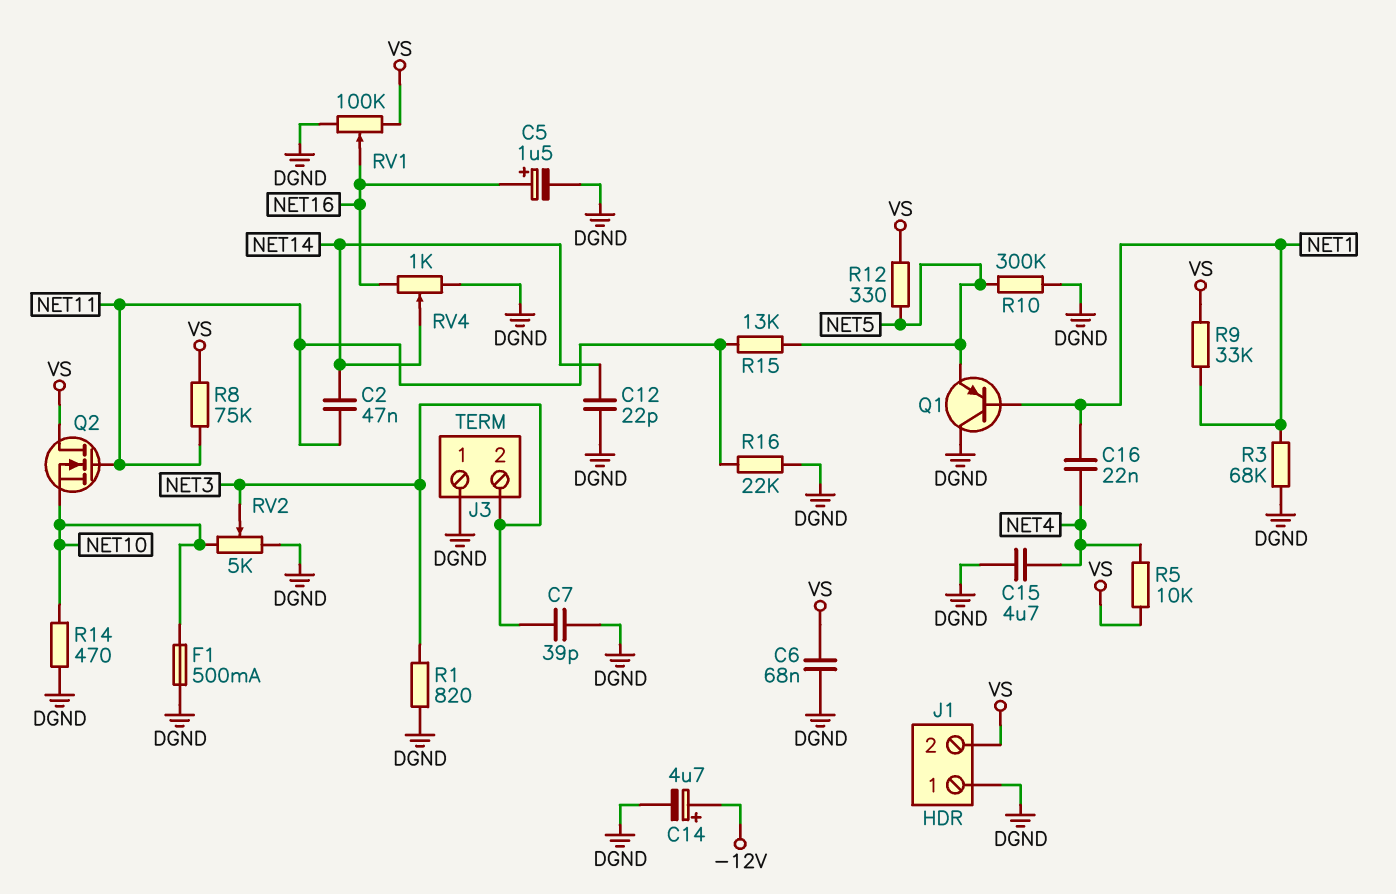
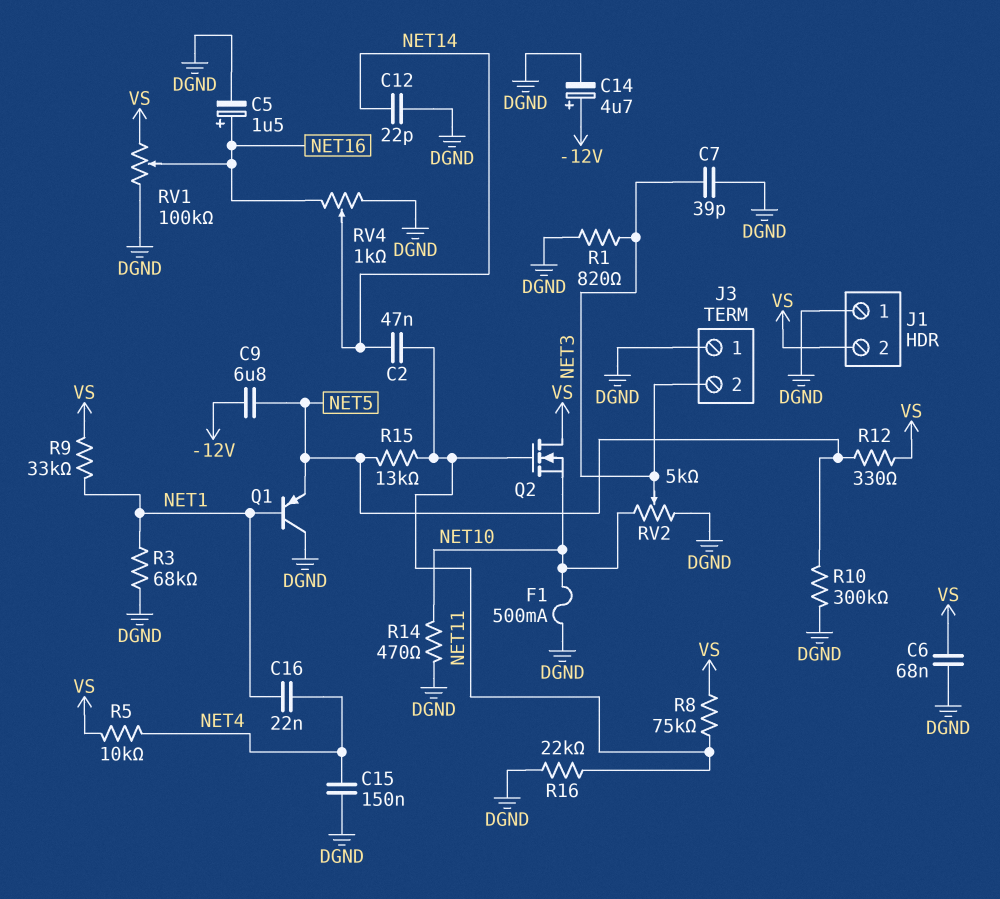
C9: none -> 6.8uF (-12V, NET5)
C15: 4.7uF (DGND, NET4) -> 150nF (DGND, NET4)

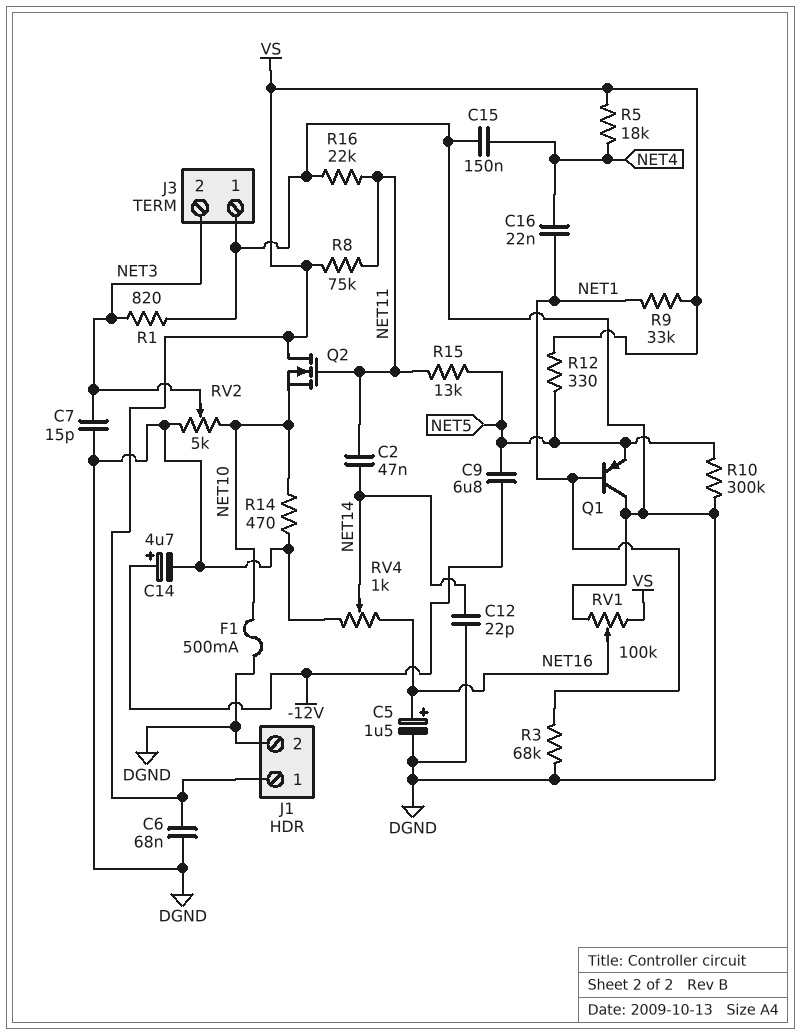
C7: 39pF (DGND, NET3) -> 15pF (DGND, NET3)
J1 pin 1: DGND -> VS
J1 pin 2: VS -> DGND
R5: 10k (NET4, VS) -> 18k (NET4, VS)

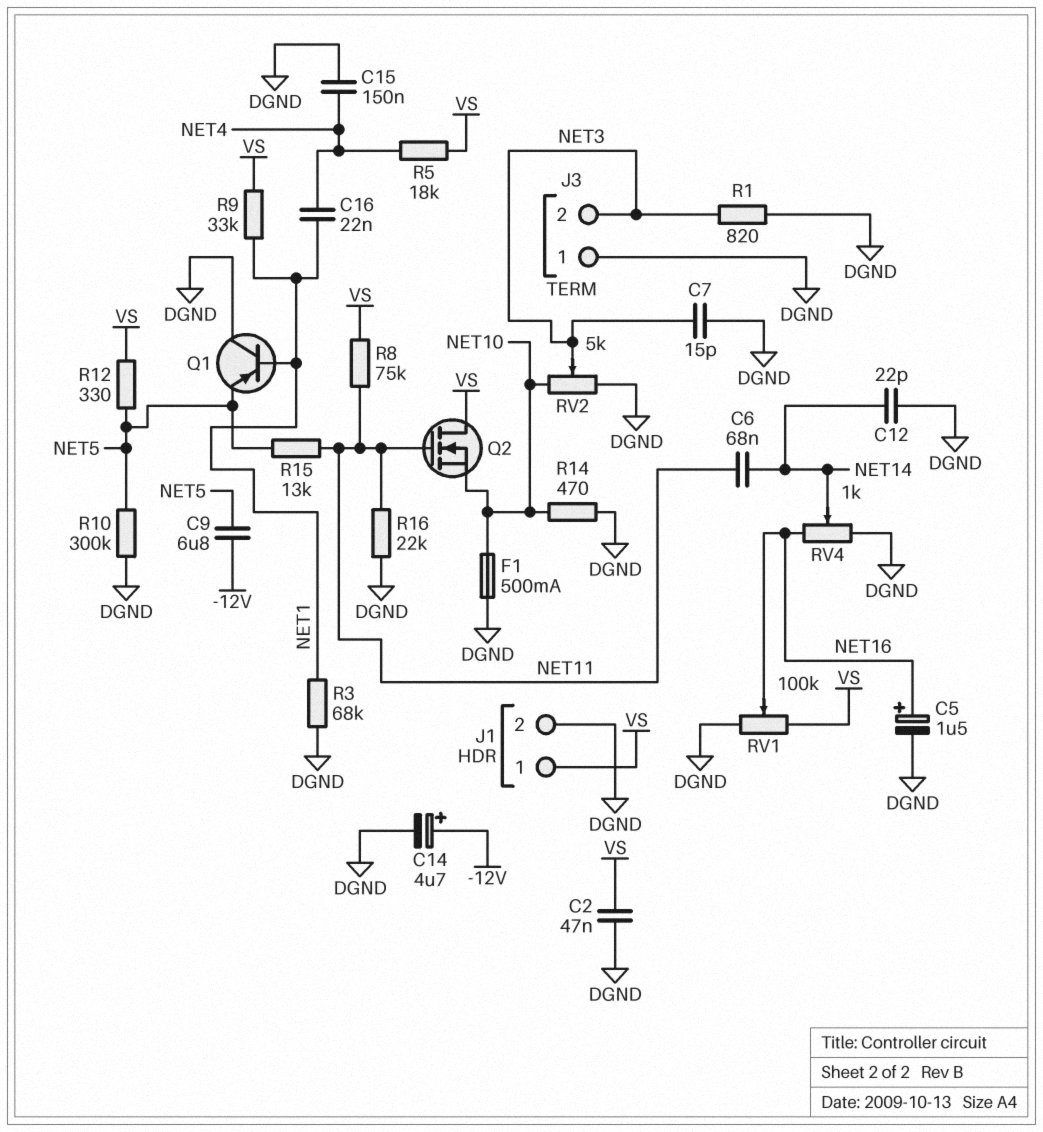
C2: 47nF (NET11, NET14) -> 47nF (DGND, VS)
C6: 68nF (DGND, VS) -> 68nF (NET11, NET14)

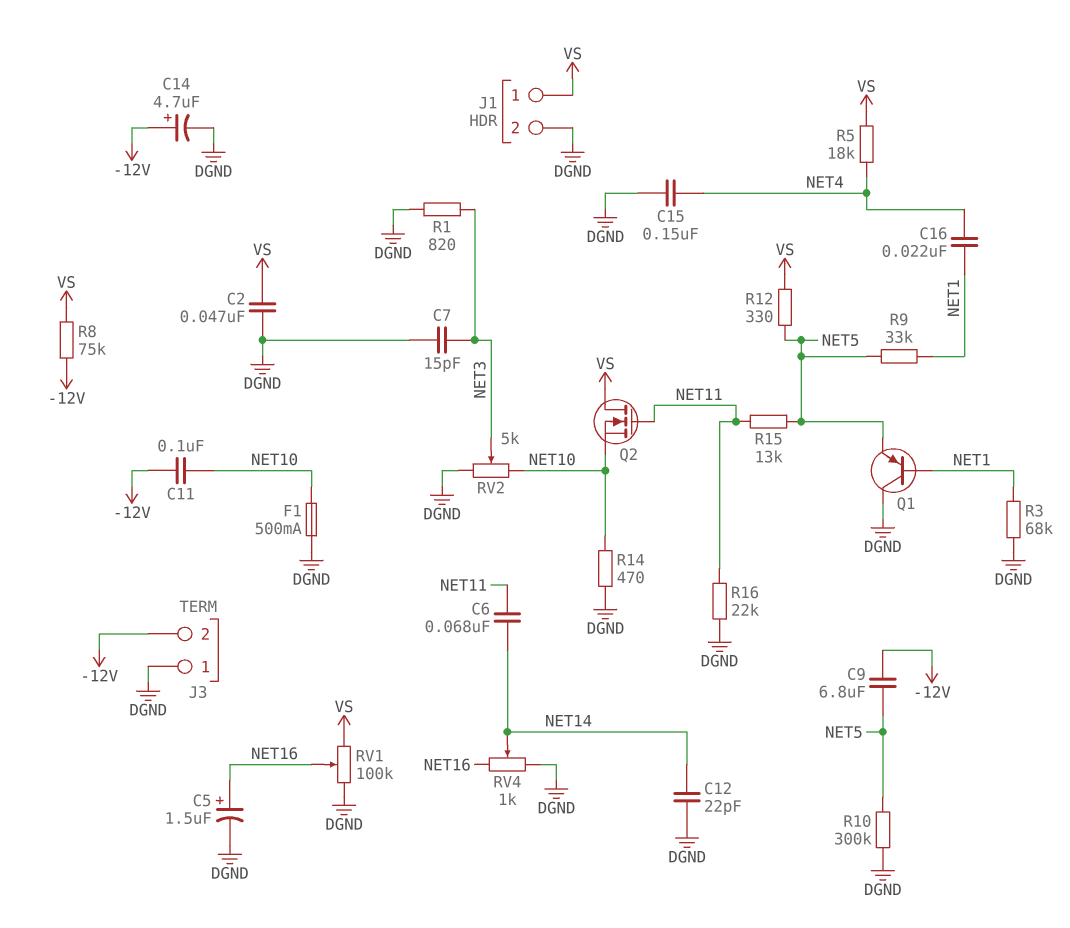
C11: none -> 100nF (-12V, NET10)
J3 pin 2: NET3 -> -12V
R8: 75k (NET11, VS) -> 75k (-12V, VS)
R9: 33k (NET1, VS) -> 33k (NET1, NET5)

